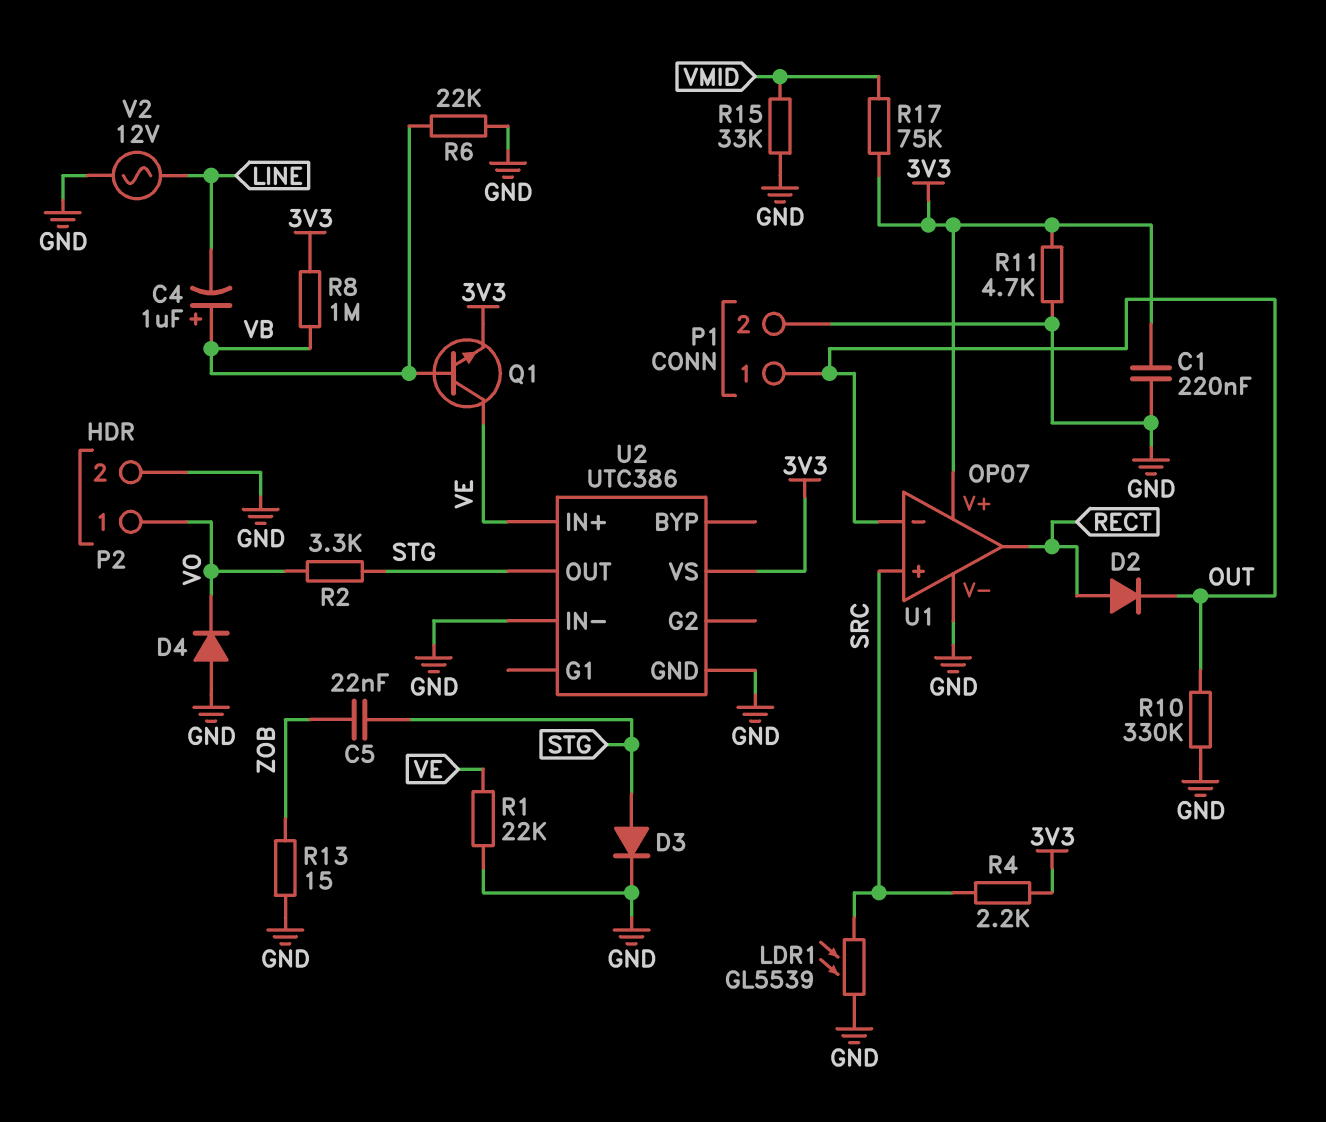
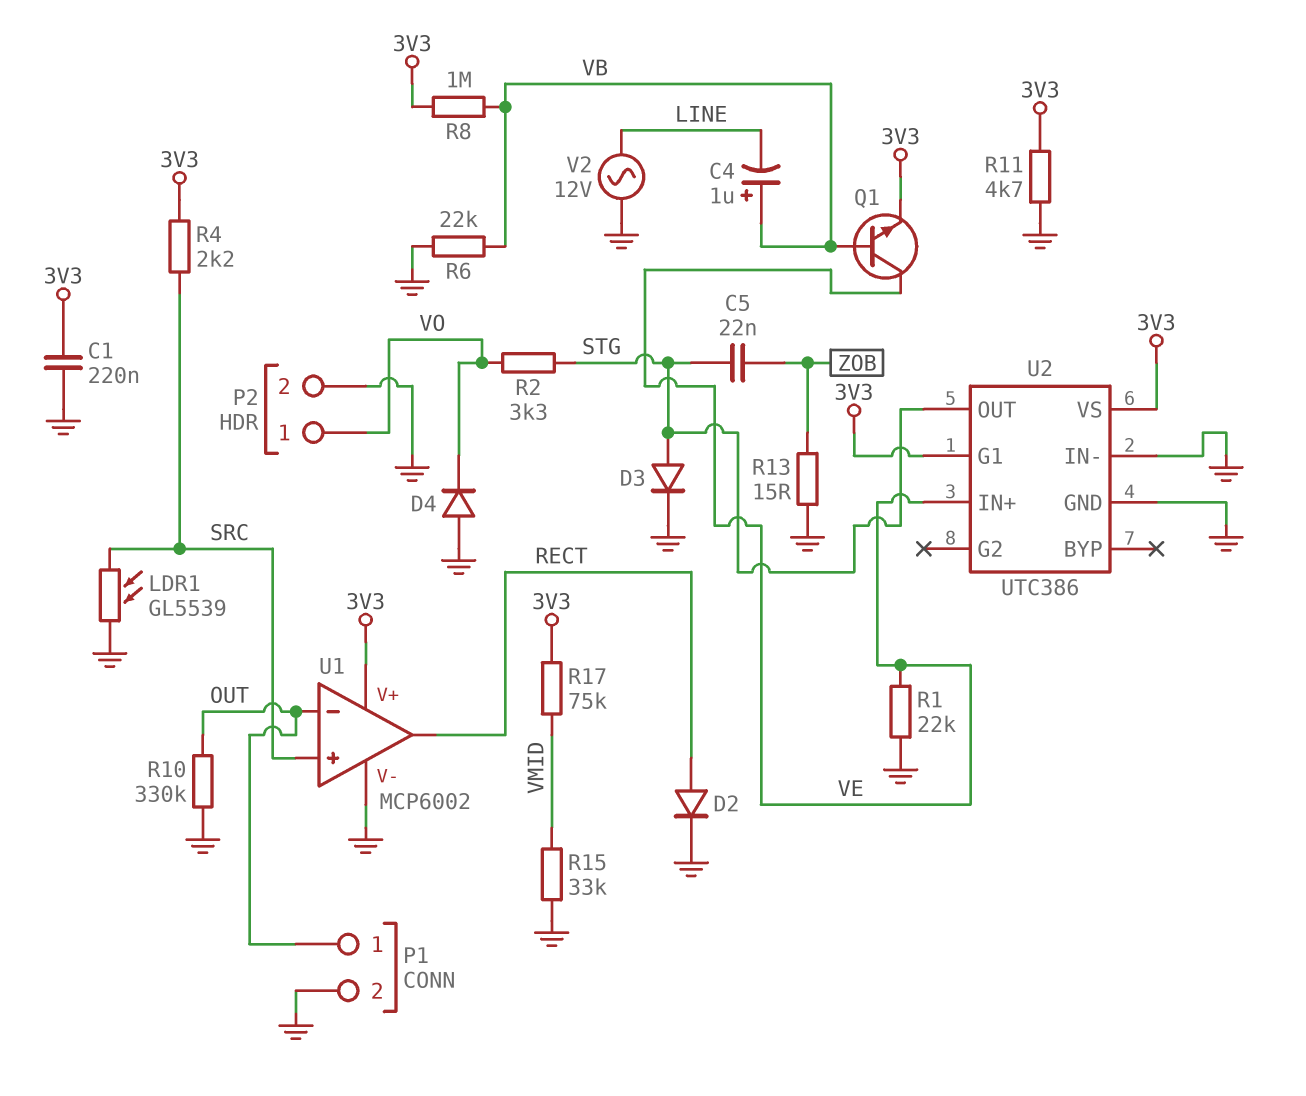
D2: diode (A RECT, K OUT) -> diode (A RECT, K GND)
U1: OP07 -> MCP6002
U2 pin G1: none -> 3V3

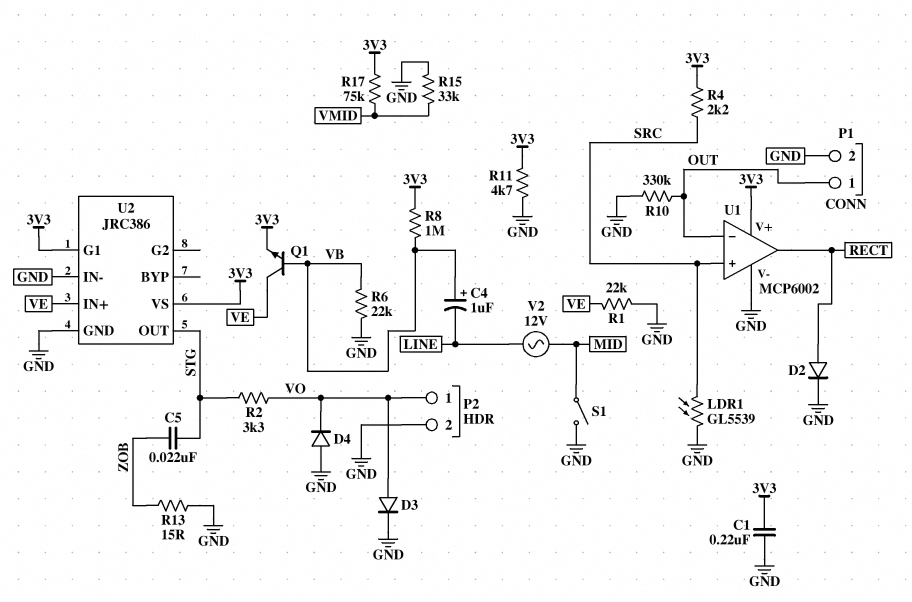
D3: diode (A STG, K GND) -> diode (A VO, K GND)
S1: none -> switch (GND, MID)
U2: UTC386 -> JRC386
V2: AC 12V (GND, LINE) -> AC 12V (LINE, MID)

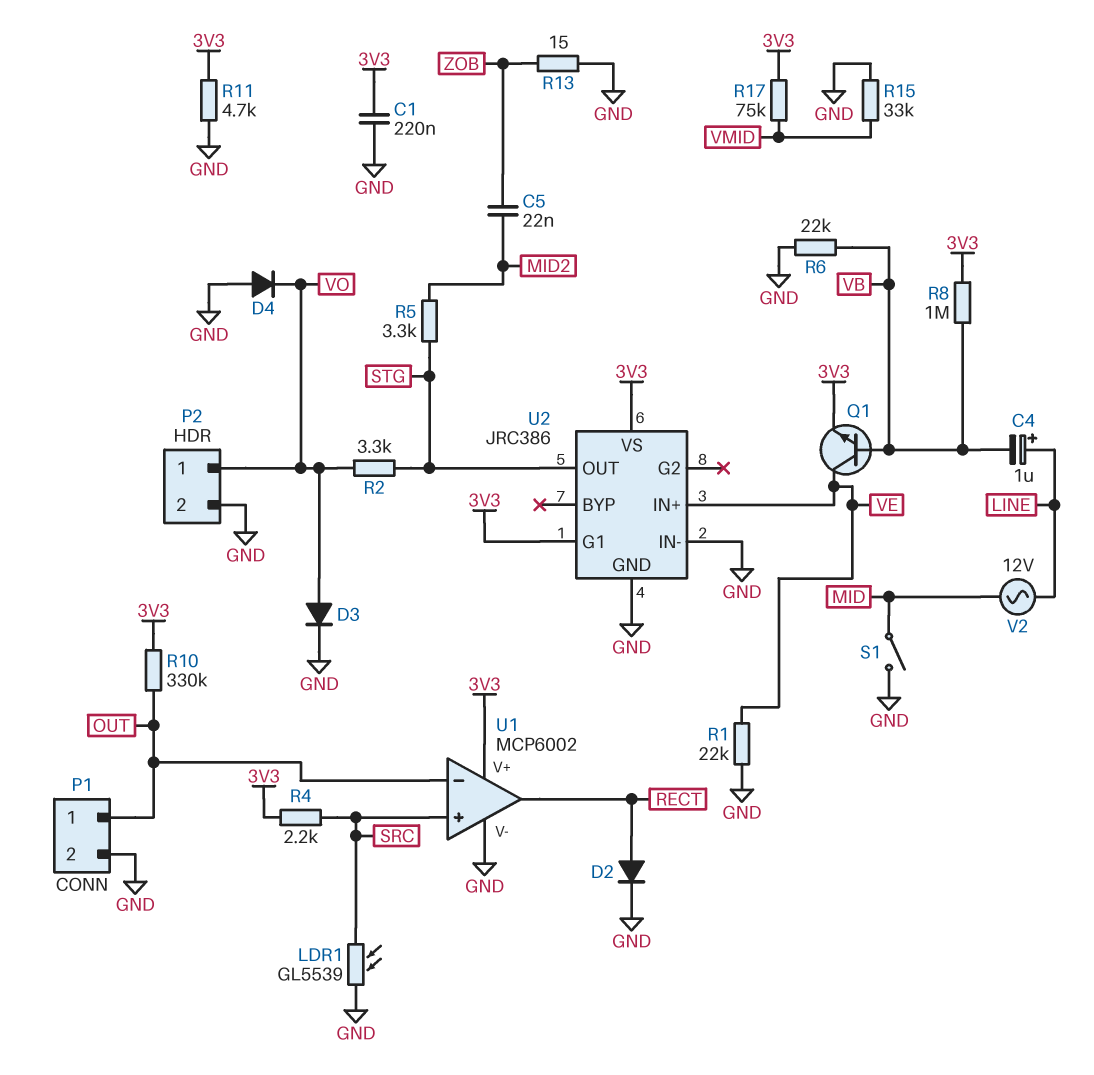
C4: 1uF (plus VB, minus LINE) -> 1uF (plus LINE, minus VB)
C5: 22nF (STG, ZOB) -> 22nF (MID2, ZOB)
R5: none -> 3.3k (MID2, STG)
R10: 330k (GND, OUT) -> 330k (3V3, OUT)

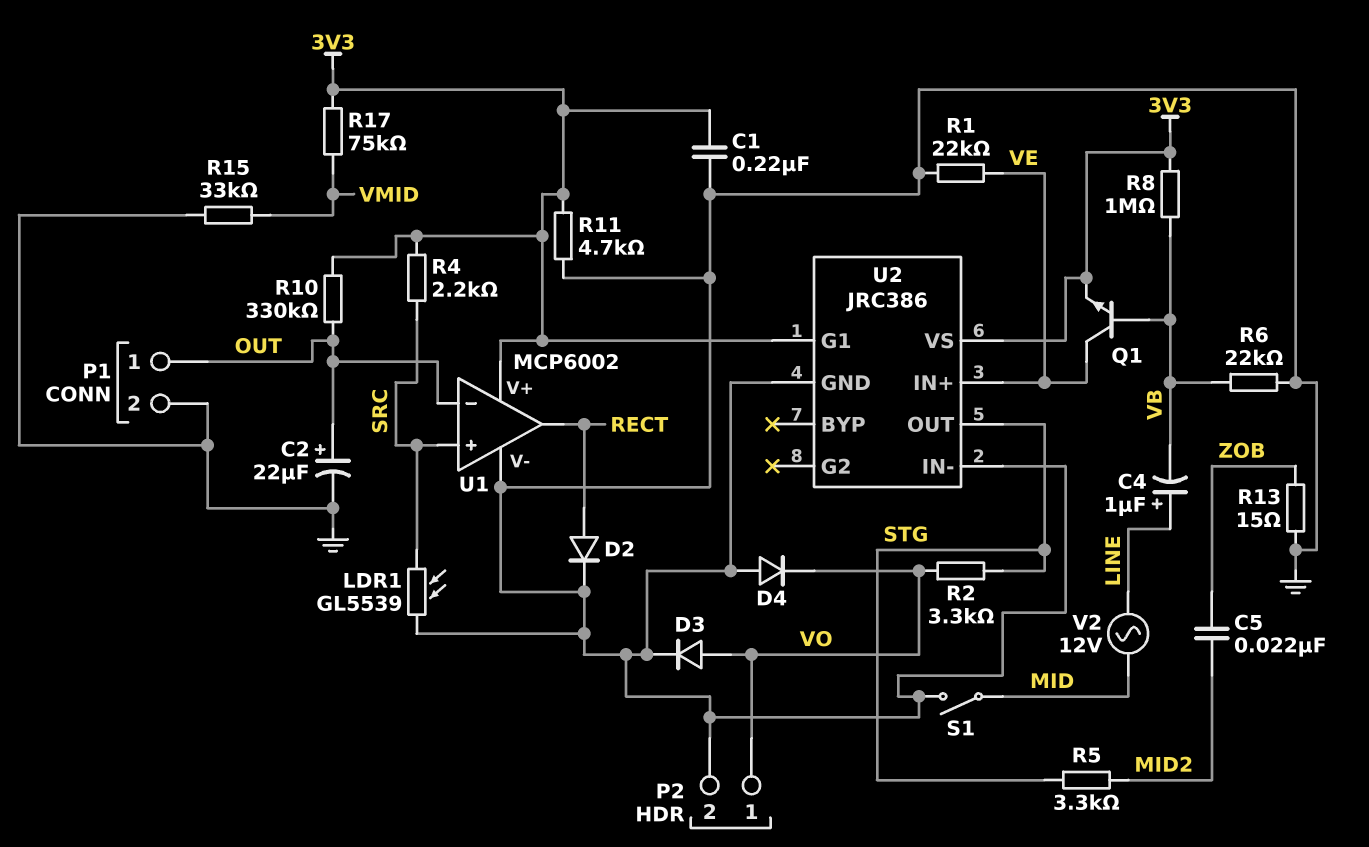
C2: none -> 22uF (plus OUT, minus GND)

